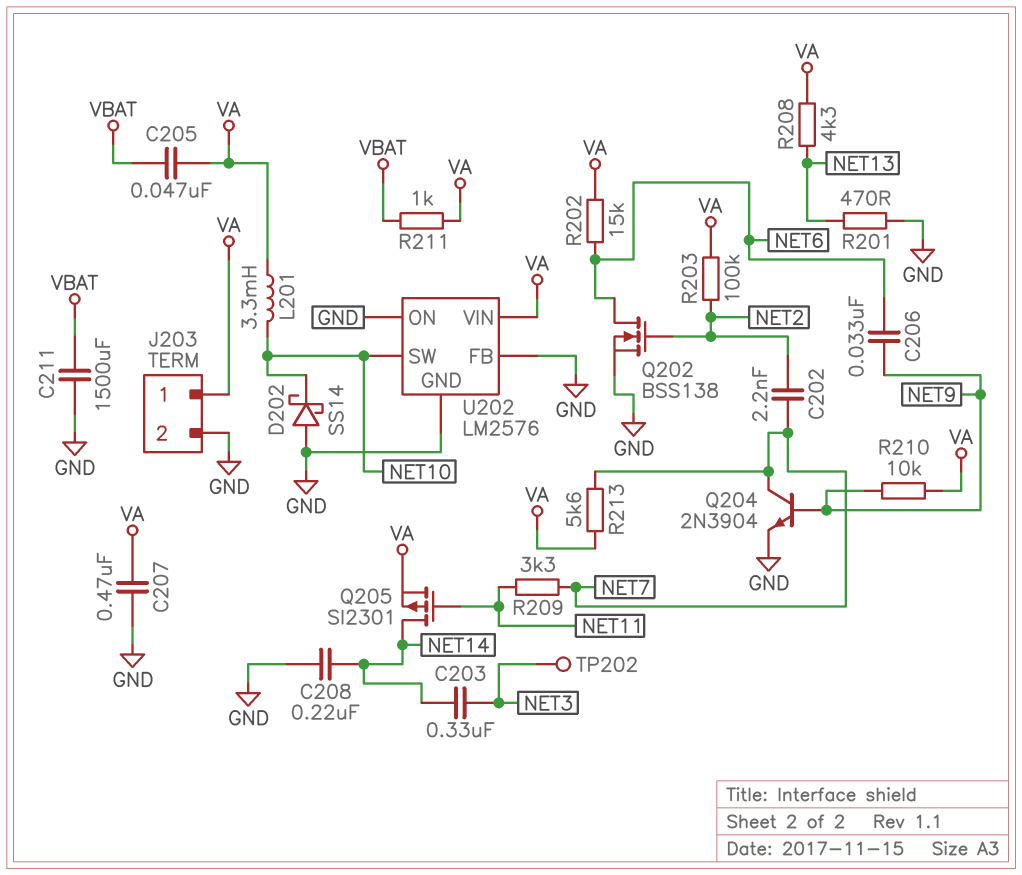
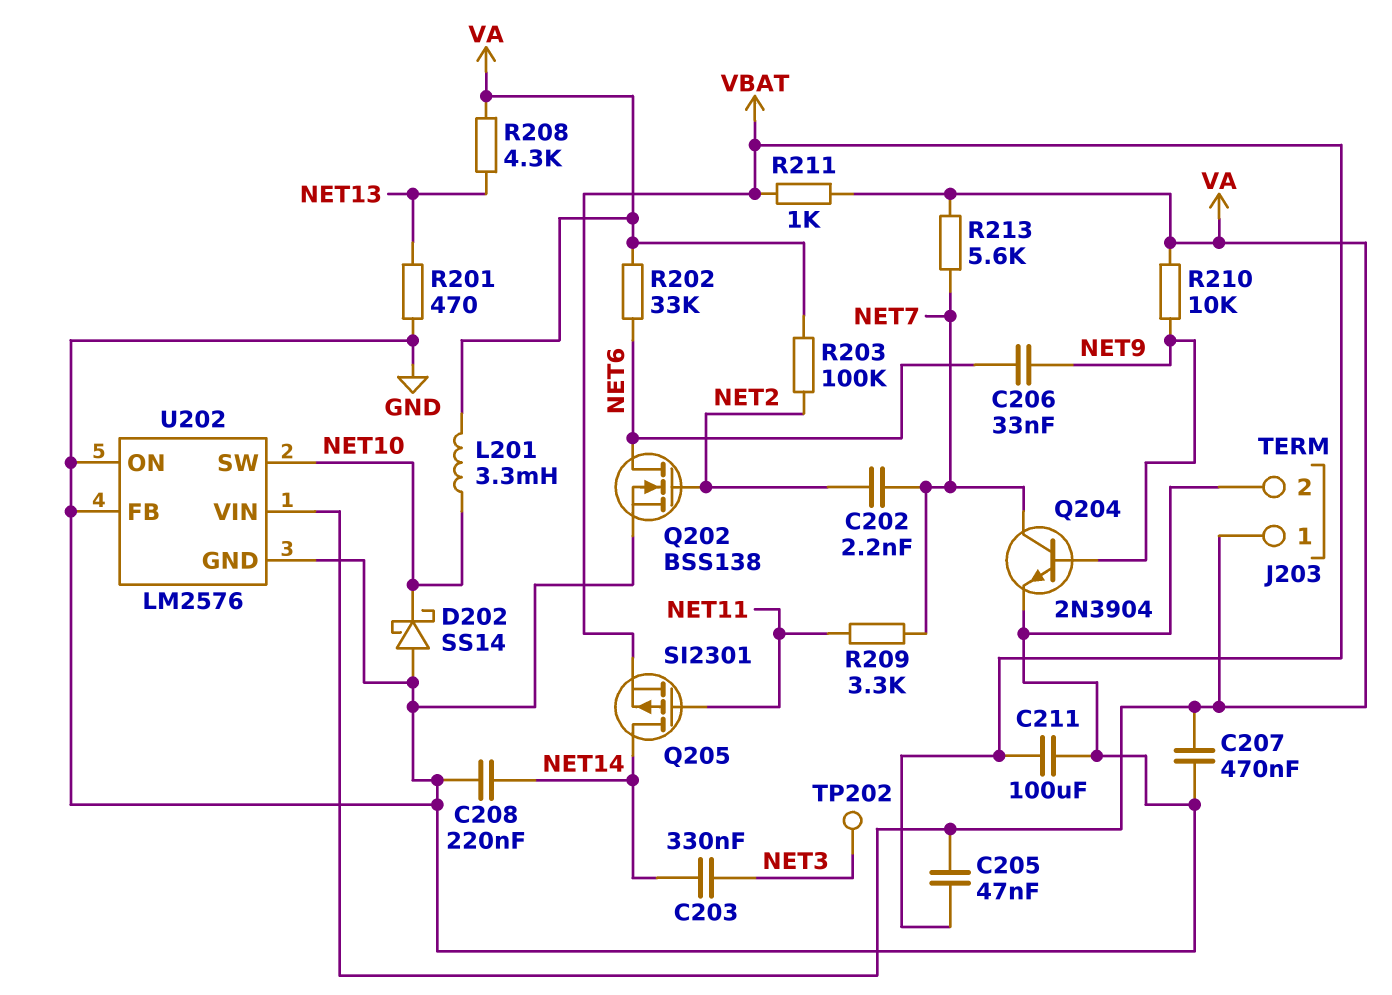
C211: 1500uF (GND, VBAT) -> 100uF (GND, VBAT)
Q205: PMOS SI2301 (G NET11, D NET14, S VA) -> PMOS SI2301 (G NET11, D NET14, S VBAT)
R202: 15k (NET6, VA) -> 33k (NET6, VA)

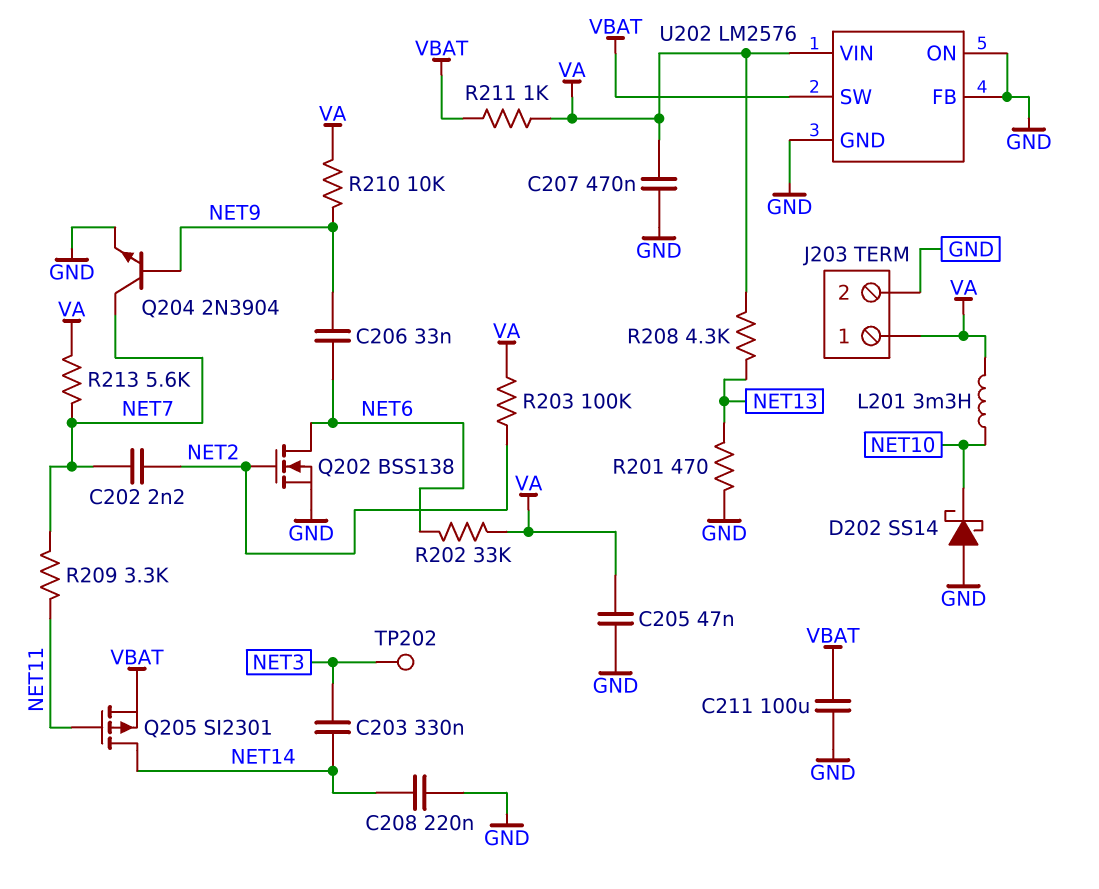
C205: 47nF (VA, VBAT) -> 47nF (GND, VA)
U202 pin SW: NET10 -> VBAT

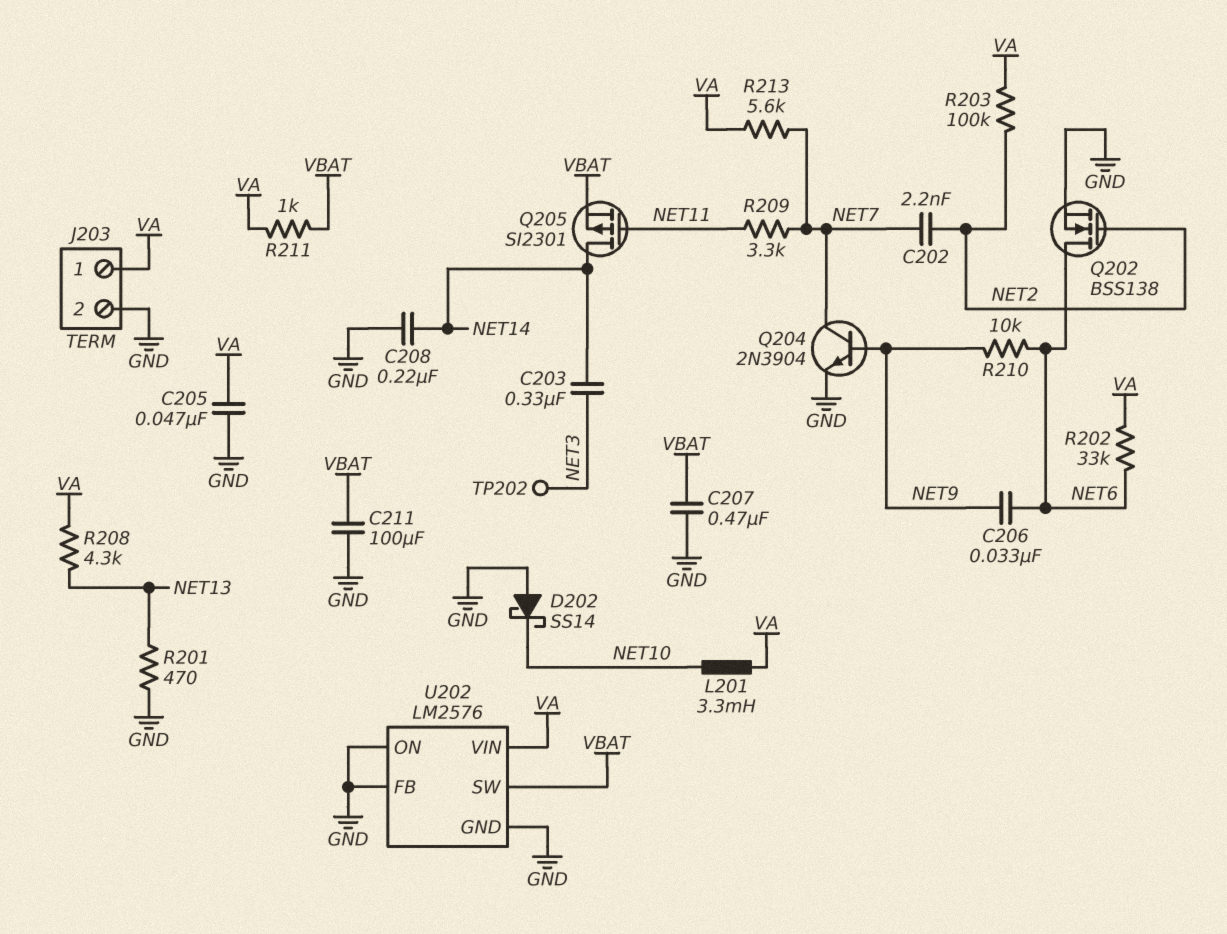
C207: 470nF (GND, VA) -> 470nF (GND, VBAT)
R210: 10k (NET9, VA) -> 10k (NET6, NET9)

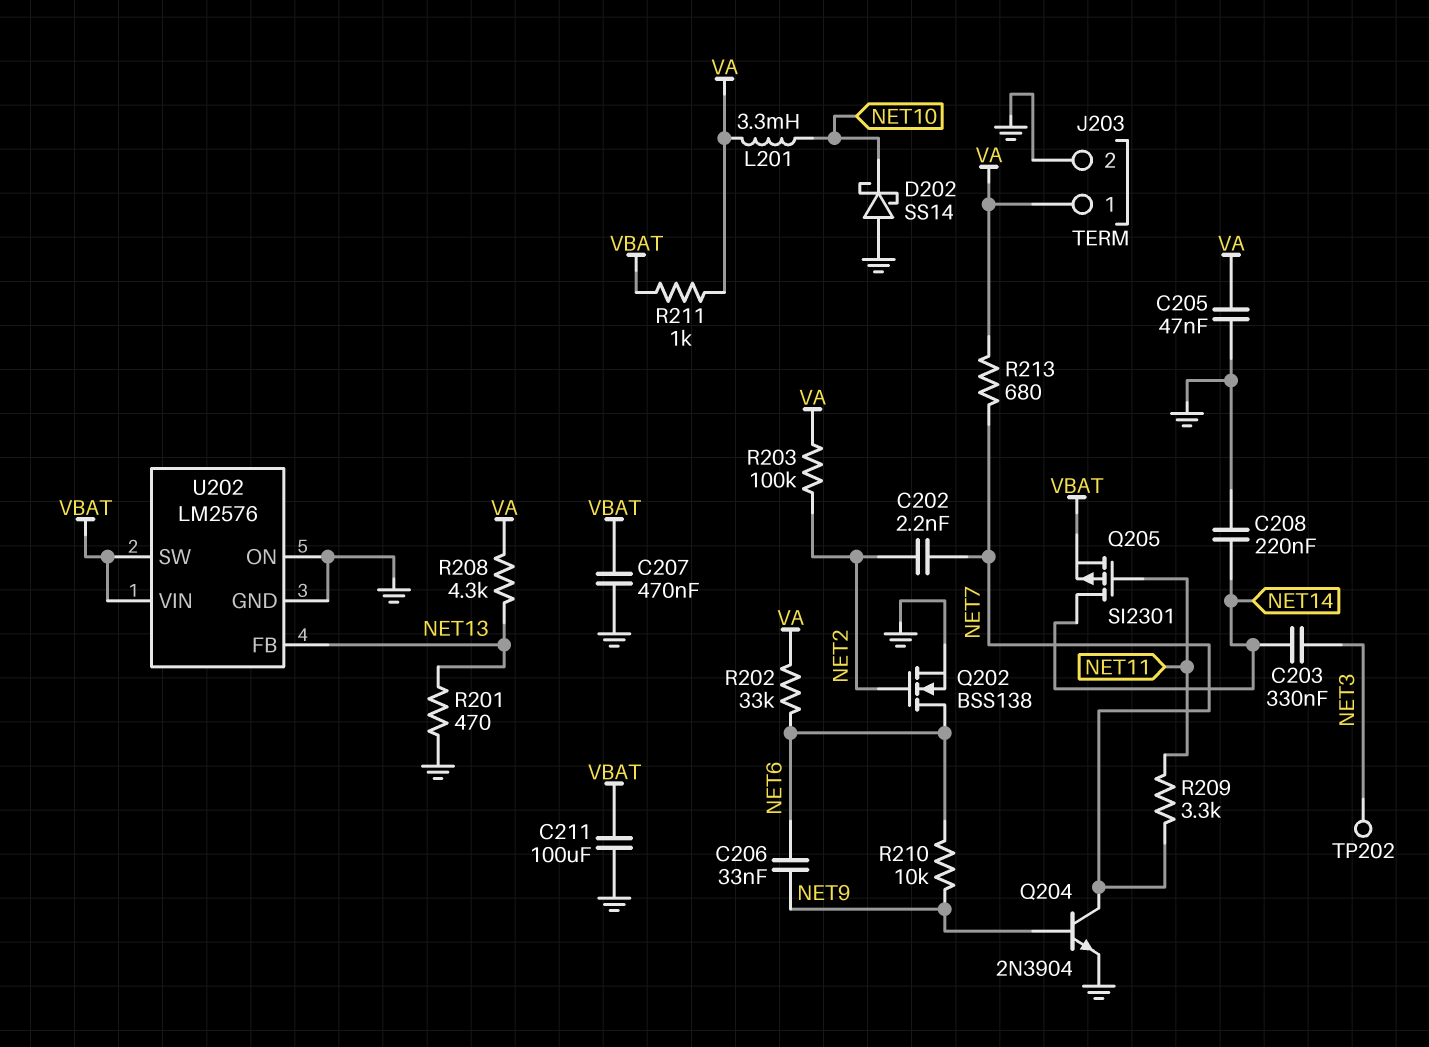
R213: 5.6k (NET7, VA) -> 680 (NET7, VA)
U202 pin FB: GND -> NET13
U202 pin VIN: VA -> VBAT

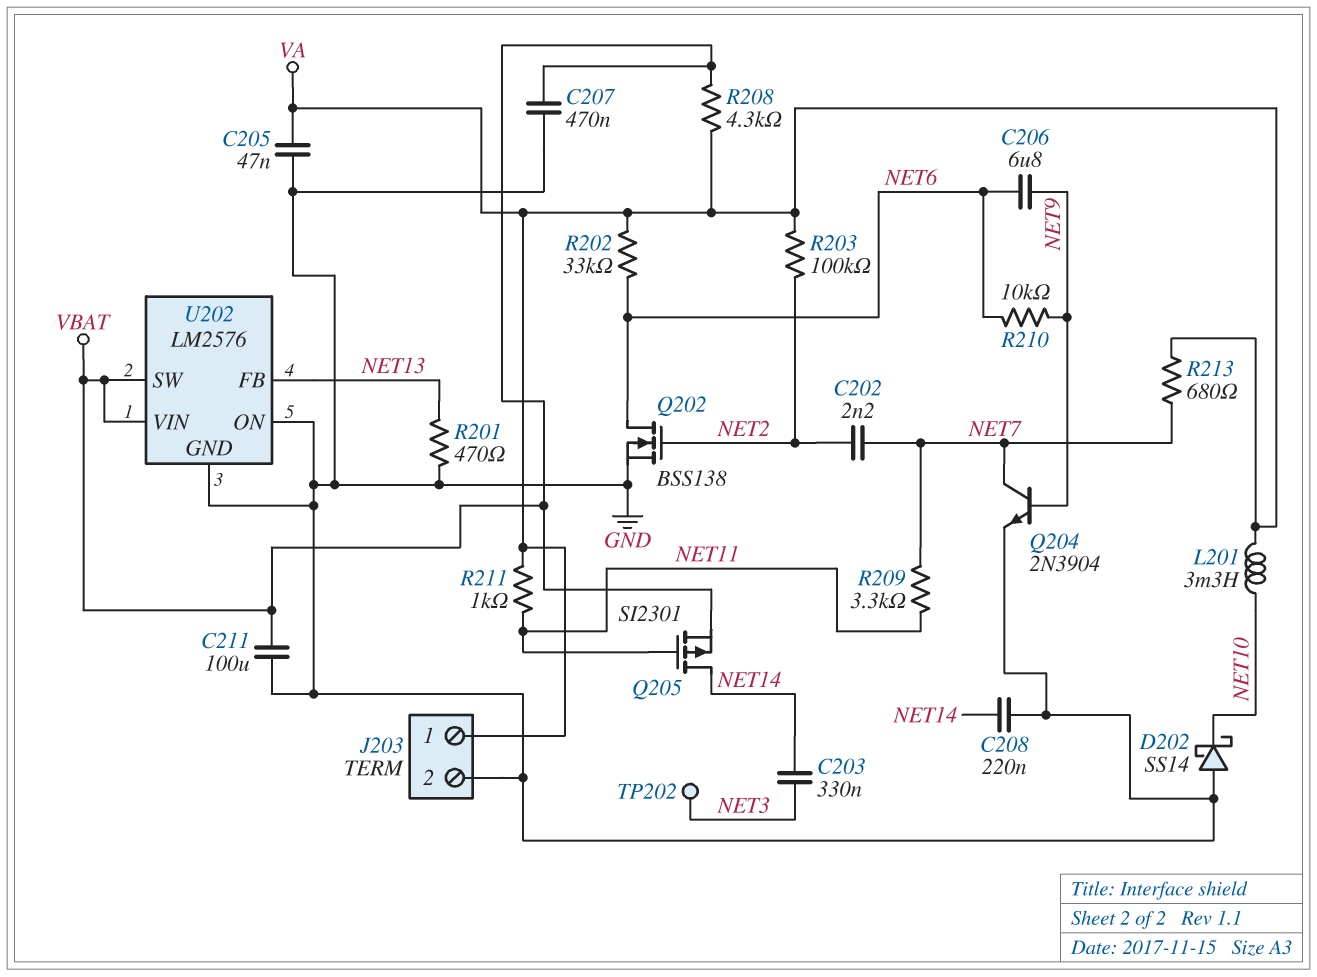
C206: 33nF (NET6, NET9) -> 6.8uF (NET6, NET9)
R208: 4.3k (NET13, VA) -> 4.3k (VA, VBAT)
R211: 1k (VA, VBAT) -> 1k (NET11, VA)

